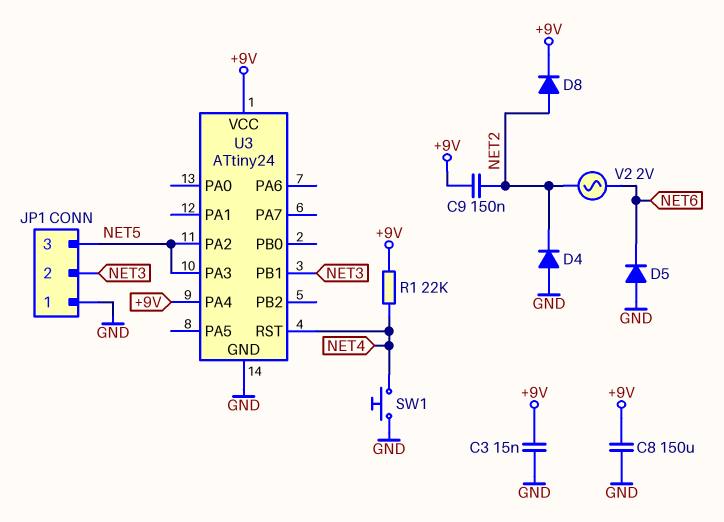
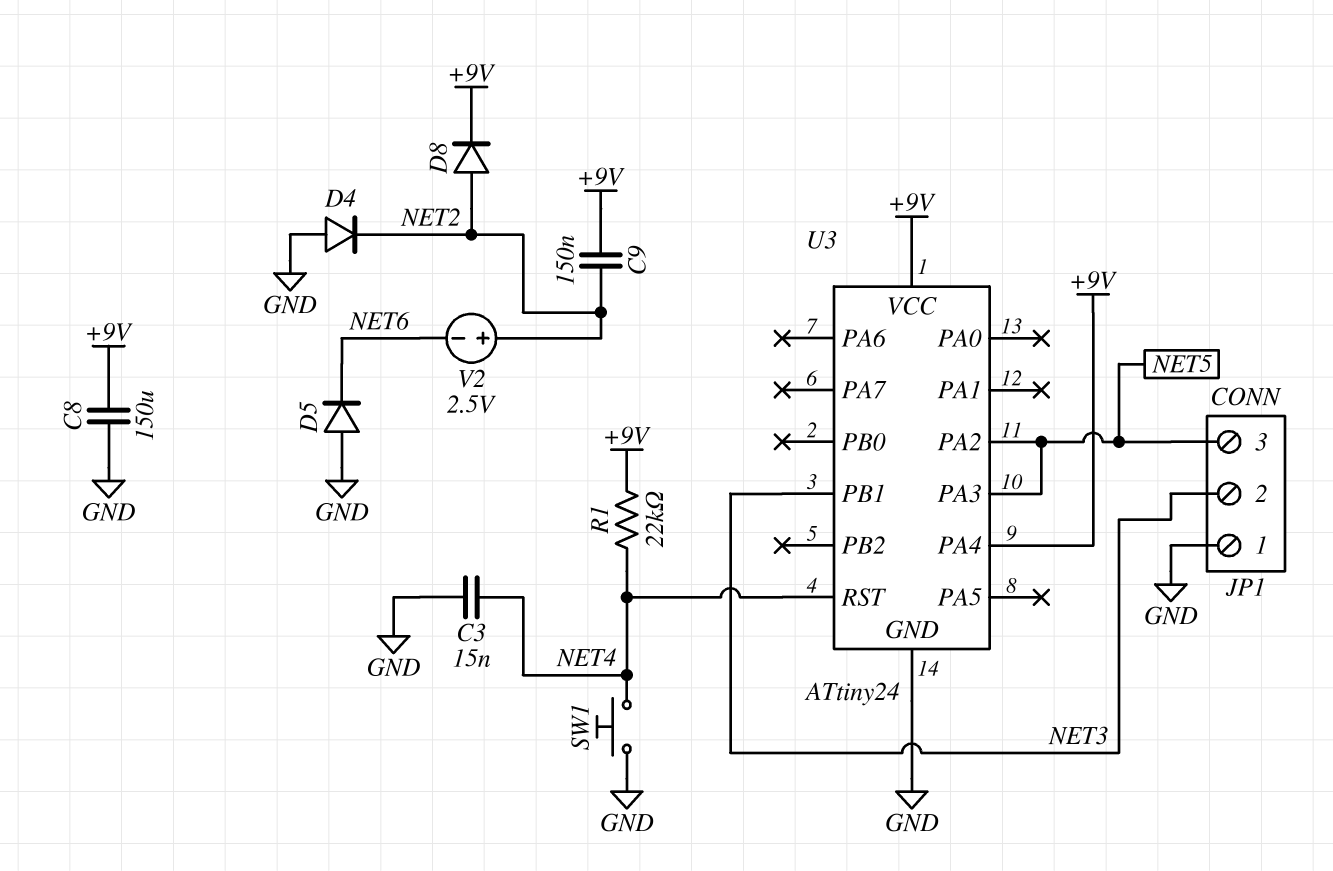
C3: 15nF (+9V, GND) -> 15nF (GND, NET4)
V2: AC 2V (NET2, NET6) -> 2.5V (plus NET2, minus NET6)

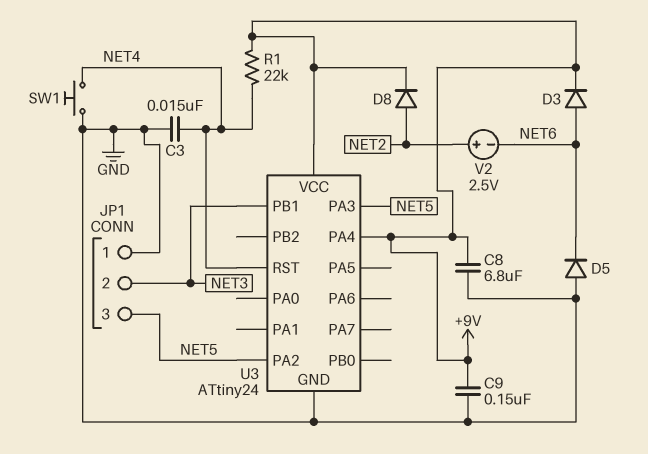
C8: 150uF (+9V, GND) -> 6.8uF (+9V, GND)
C9: 150nF (+9V, NET2) -> 150nF (+9V, GND)
D3: none -> diode (A NET6, K +9V)
D4: diode (A GND, K NET2) -> none

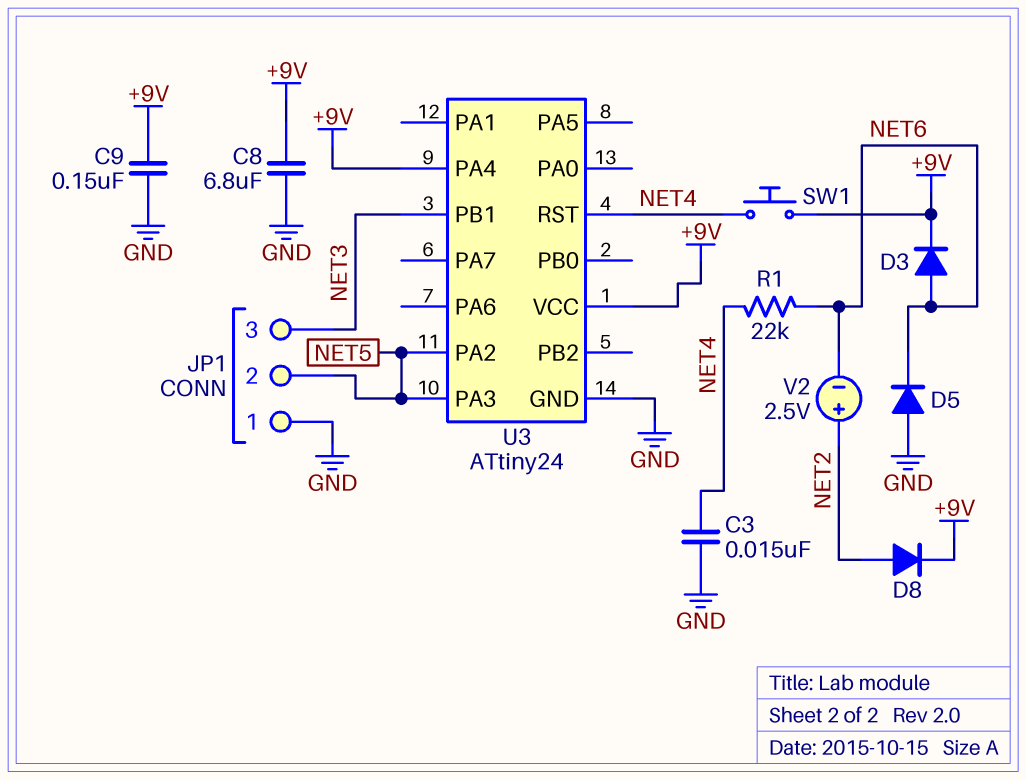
JP1 pin 2: NET3 -> NET5
JP1 pin 3: NET5 -> NET3
R1: 22k (+9V, NET4) -> 22k (NET4, NET6)
SW1: button (GND, NET4) -> button (+9V, NET4)

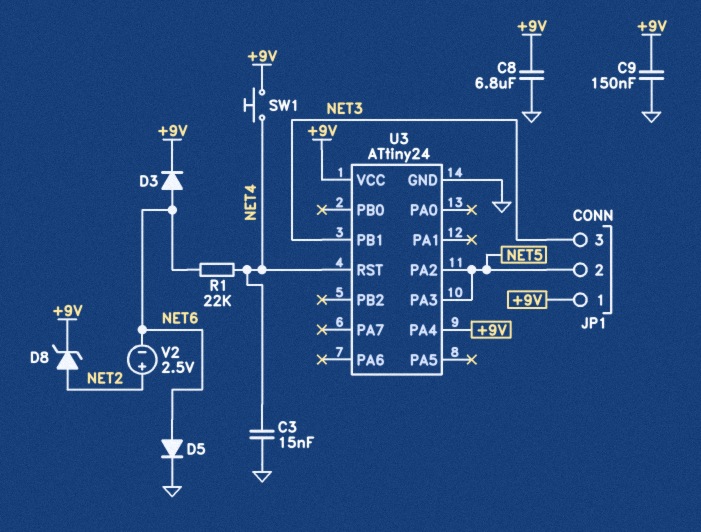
D5: diode (A GND, K NET6) -> diode (A NET6, K GND)
D8: diode (A NET2, K +9V) -> zener (A NET2, K +9V)
JP1 pin 1: GND -> +9V

